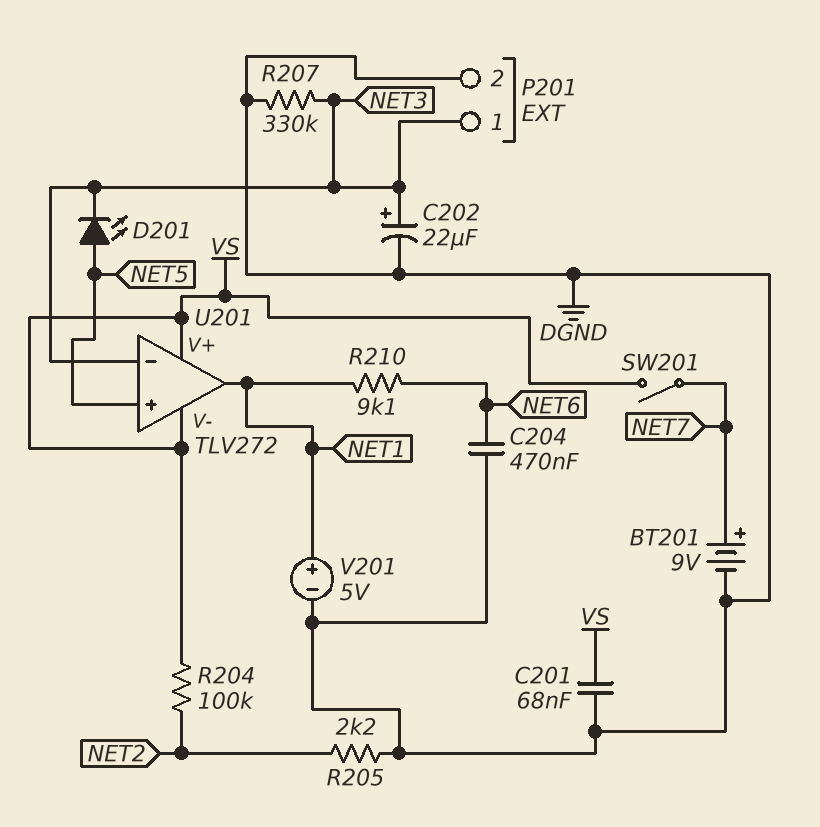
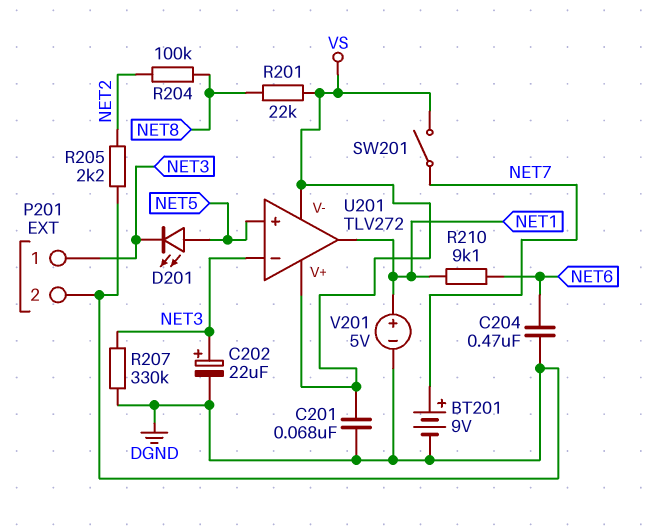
R201: none -> 22k (NET8, VS)
R204: 100k (NET2, VS) -> 100k (NET2, NET8)

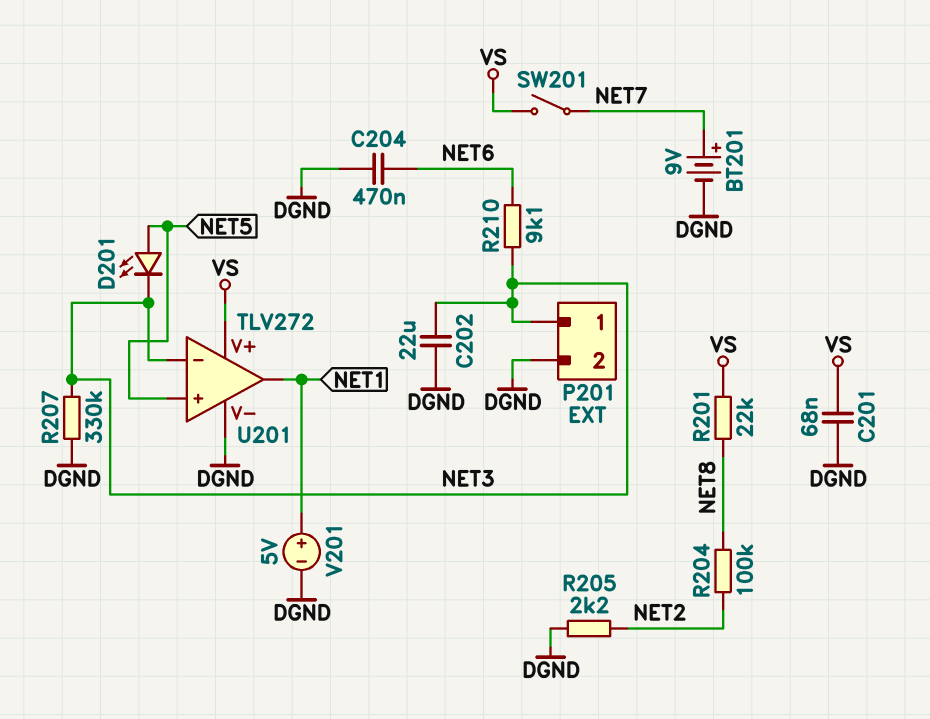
C202: 22uF (plus NET3, minus DGND) -> 22uF (DGND, NET3)
R210: 9.1k (NET1, NET6) -> 9.1k (NET3, NET6)
U201 pin V-: VS -> DGND

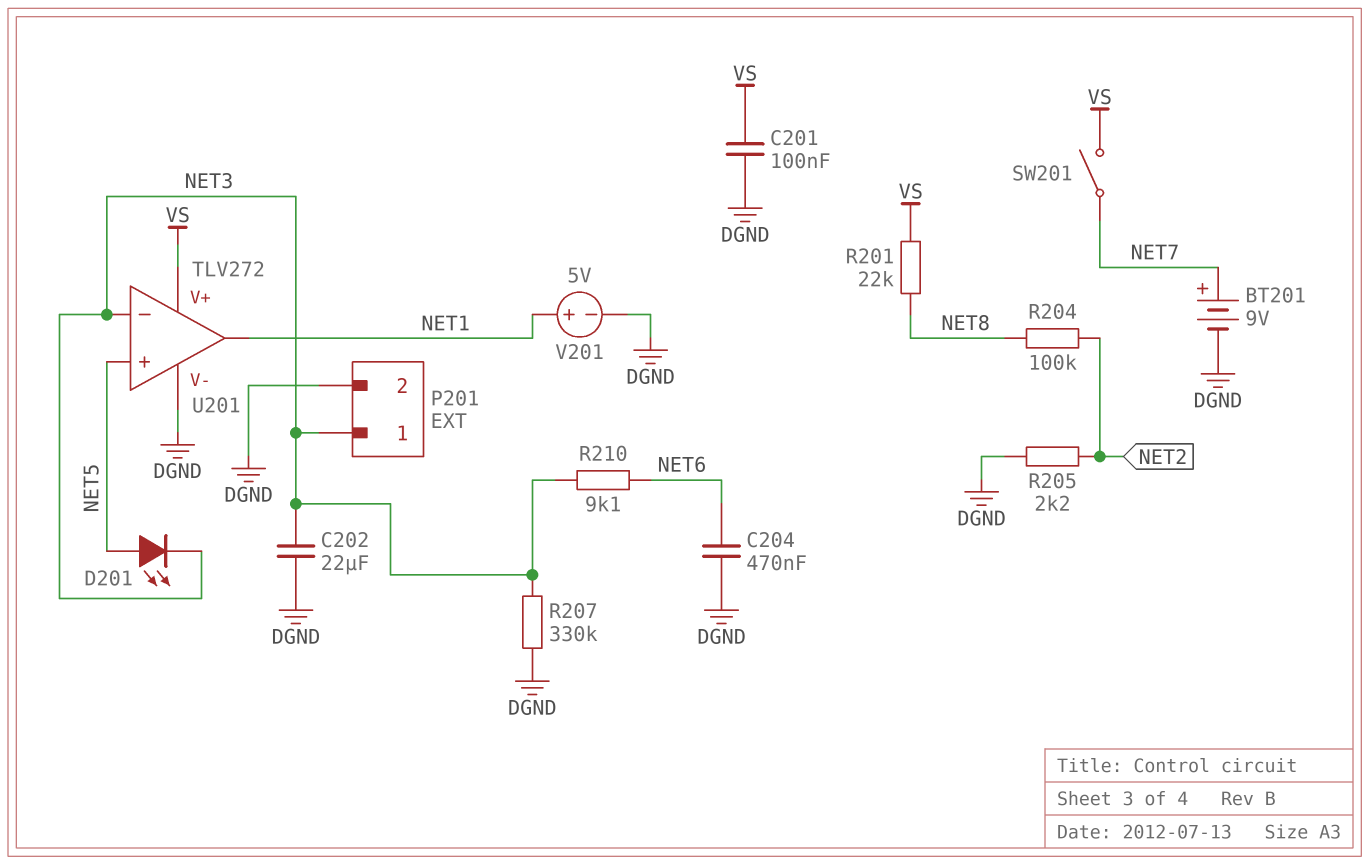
C201: 68nF (DGND, VS) -> 100nF (DGND, VS)

